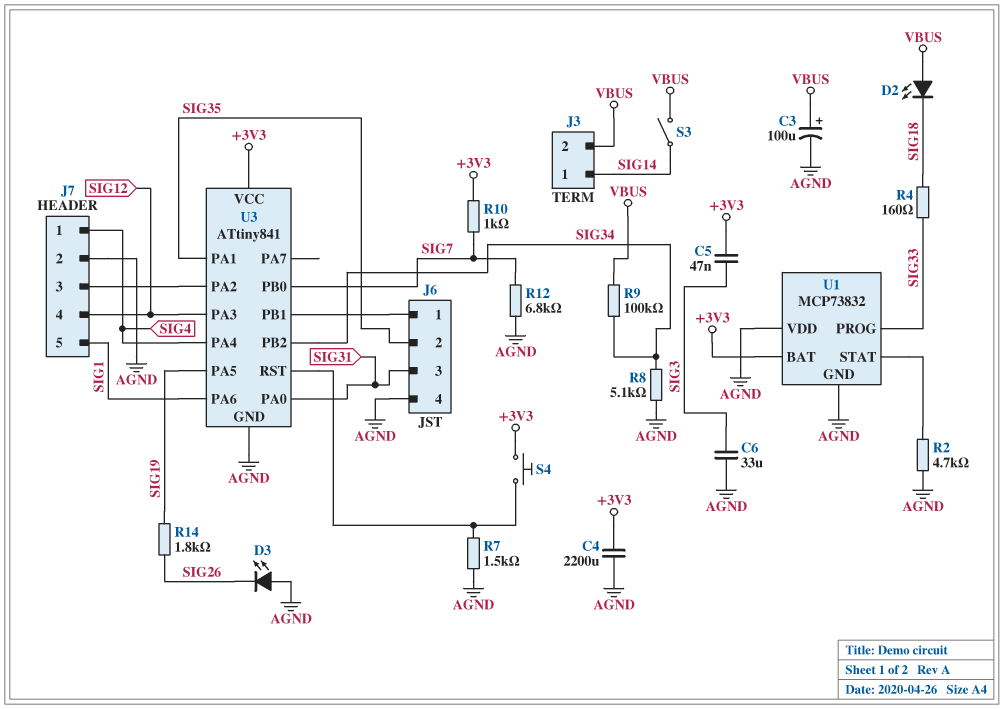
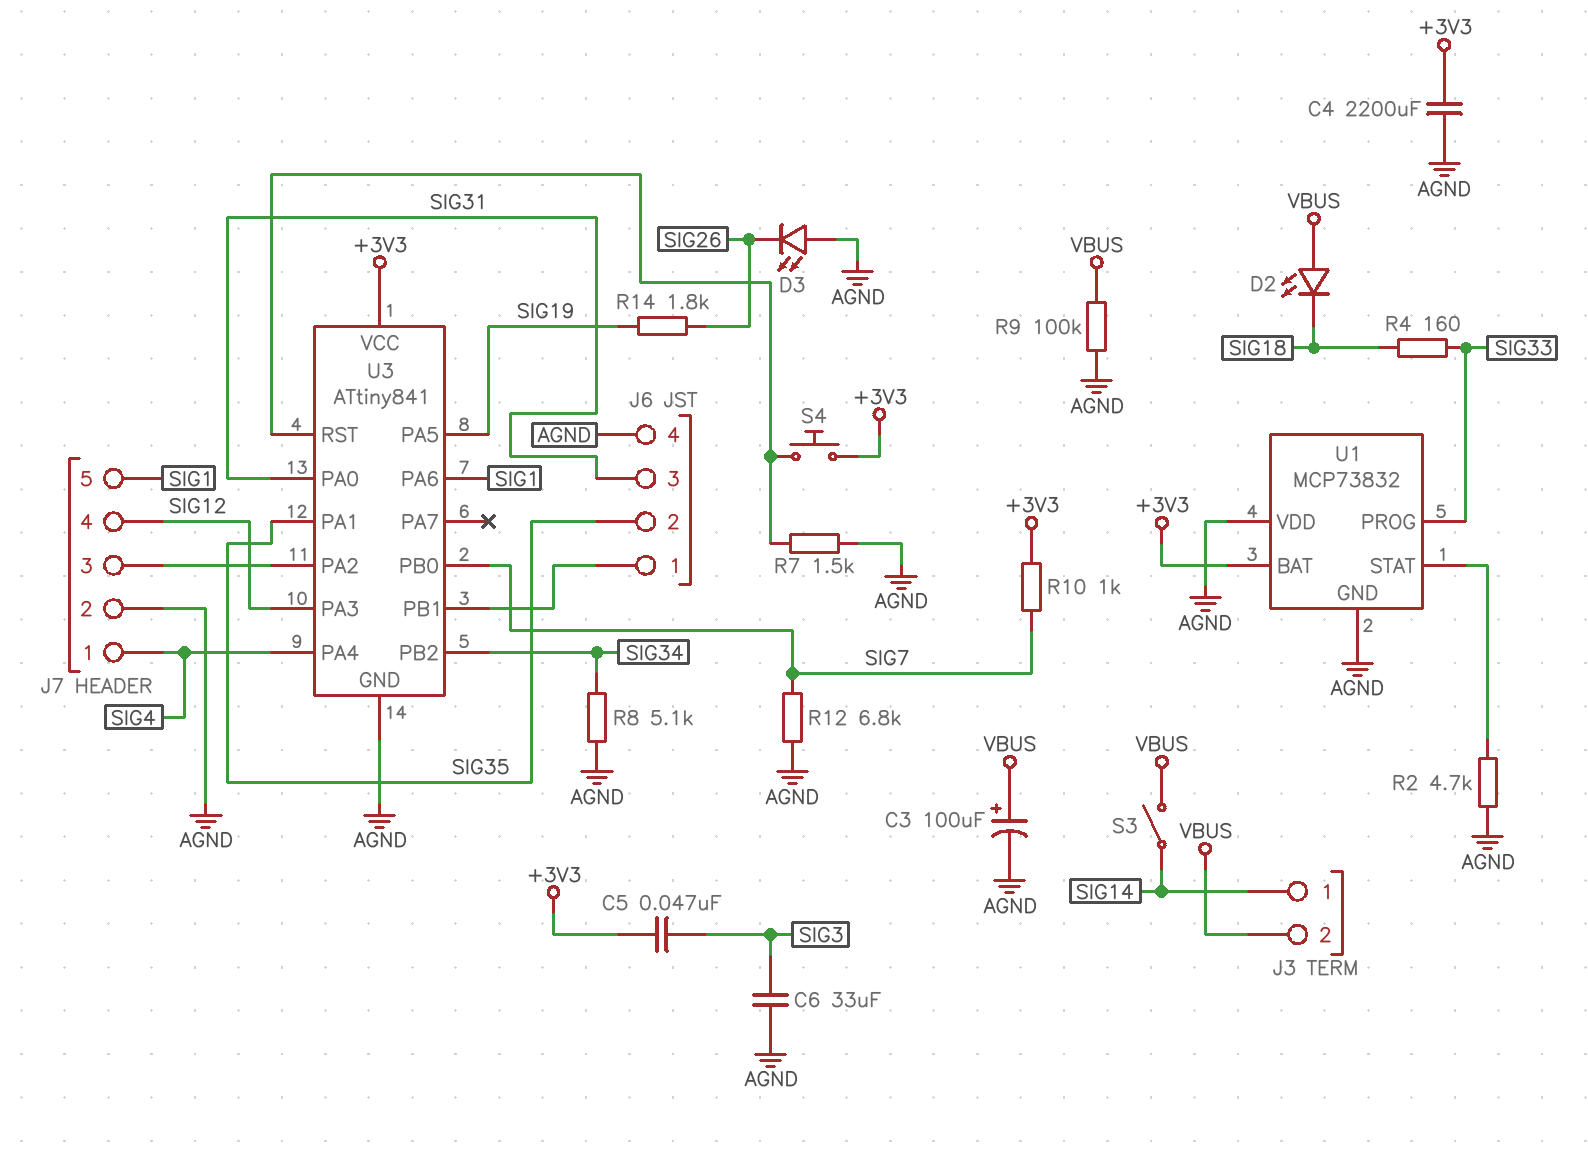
R9: 100k (SIG34, VBUS) -> 100k (AGND, VBUS)

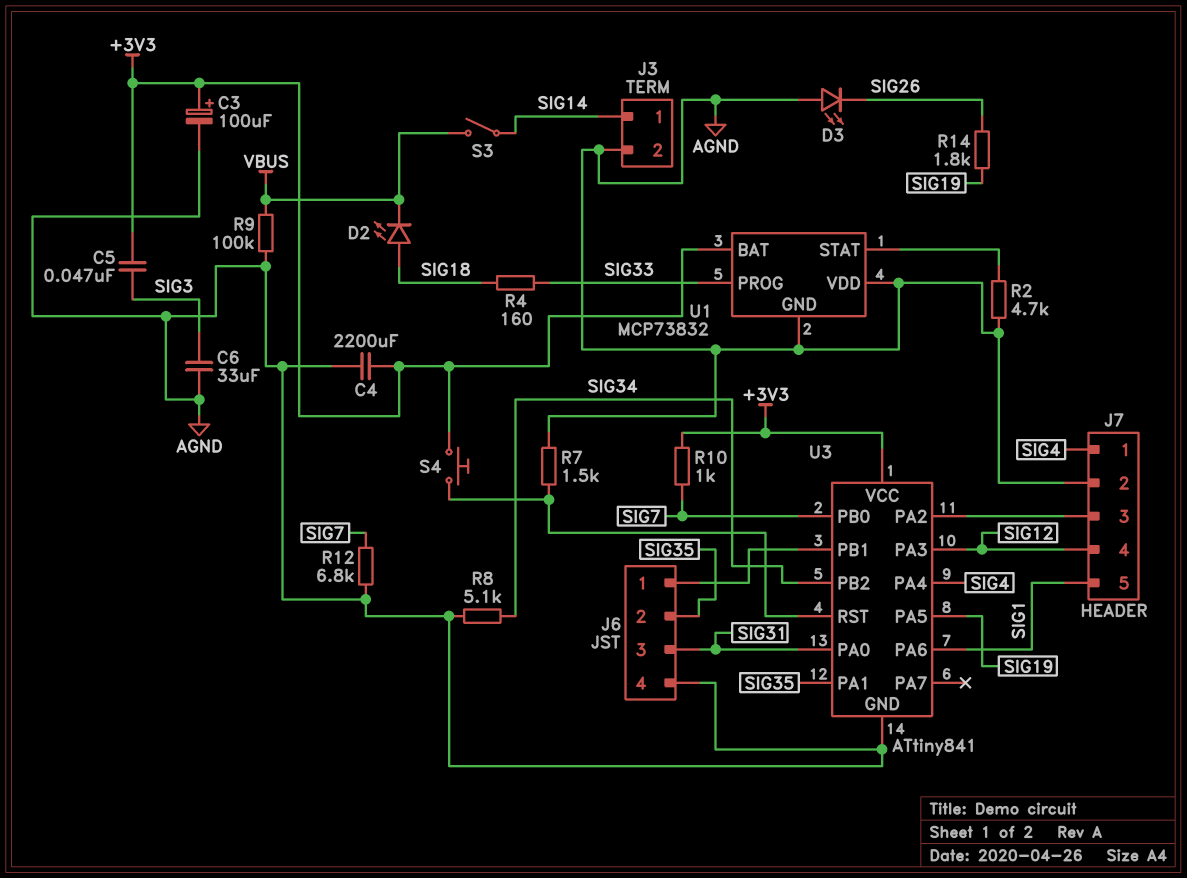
C3: 100uF (plus VBUS, minus AGND) -> 100uF (plus +3V3, minus AGND)
D2: LED (A VBUS, K SIG18) -> LED (A SIG18, K VBUS)
J3 pin 2: VBUS -> AGND

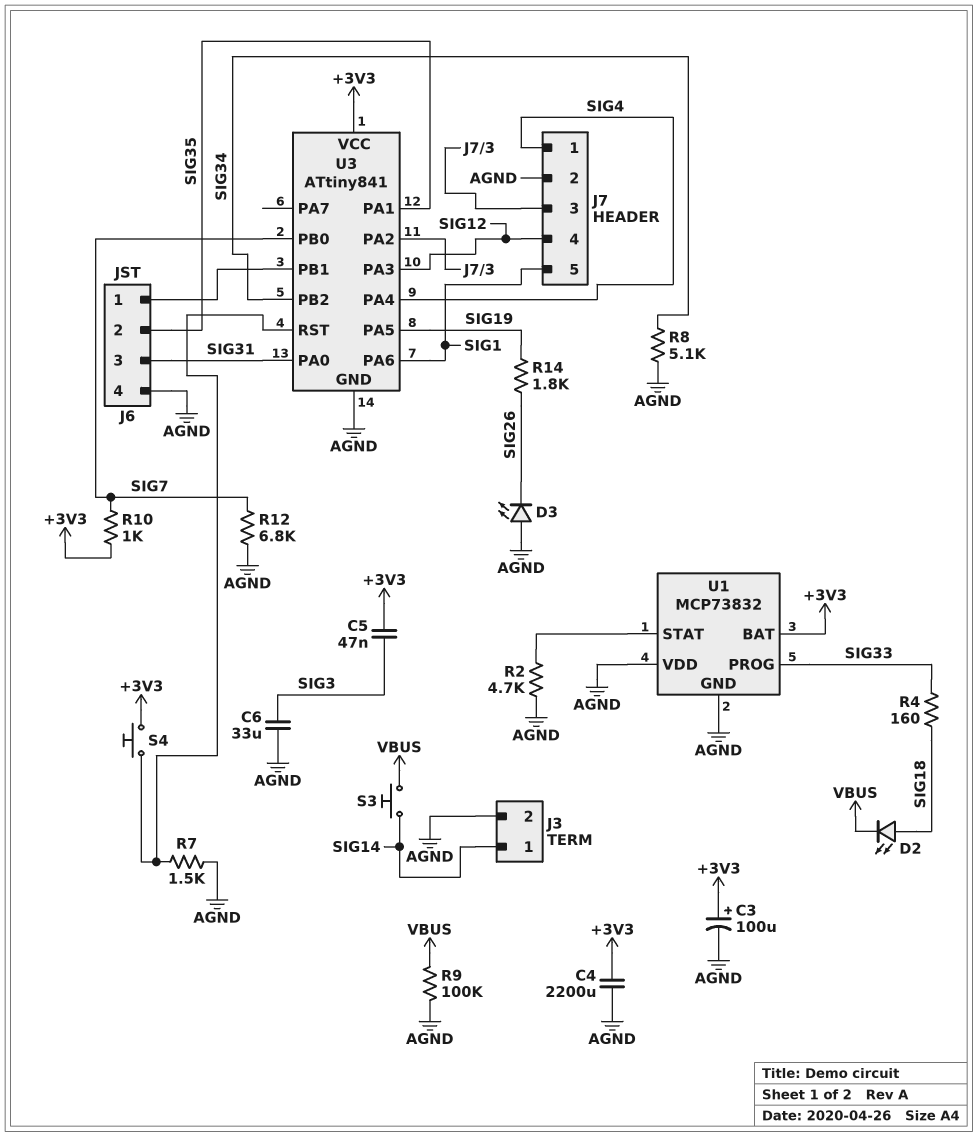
S3: switch (SIG14, VBUS) -> button (SIG14, VBUS)

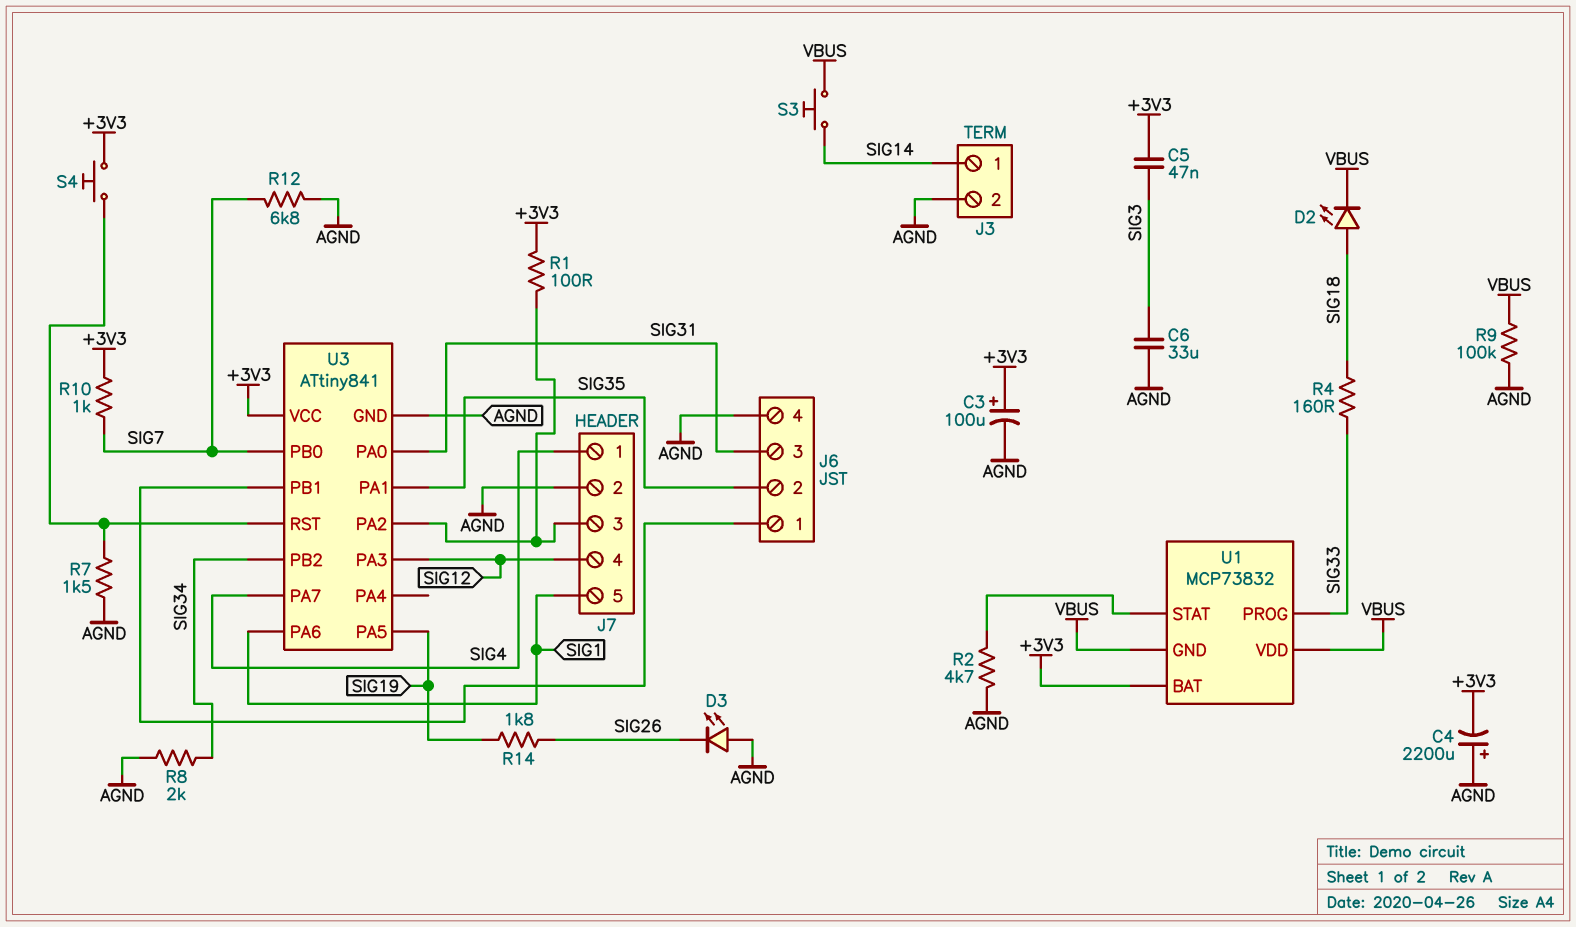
C4: 2200uF (+3V3, AGND) -> 2200uF (plus AGND, minus +3V3)
R1: none -> 100 (+3V3, J7/3)
R8: 5.1k (AGND, SIG34) -> 2k (AGND, SIG34)
U1 pin GND: AGND -> VBUS
U1 pin VDD: AGND -> VBUS
U3 pin PA4: SIG4 -> none
U3 pin PA7: none -> SIG4

